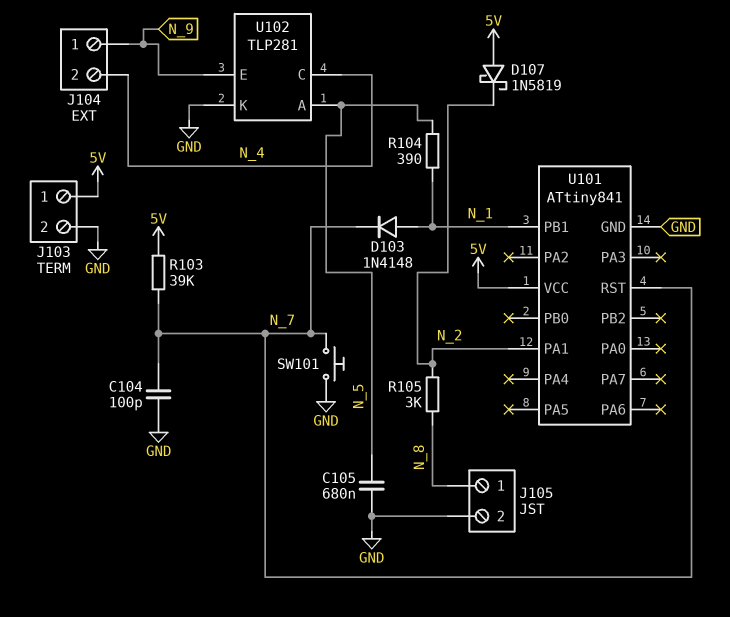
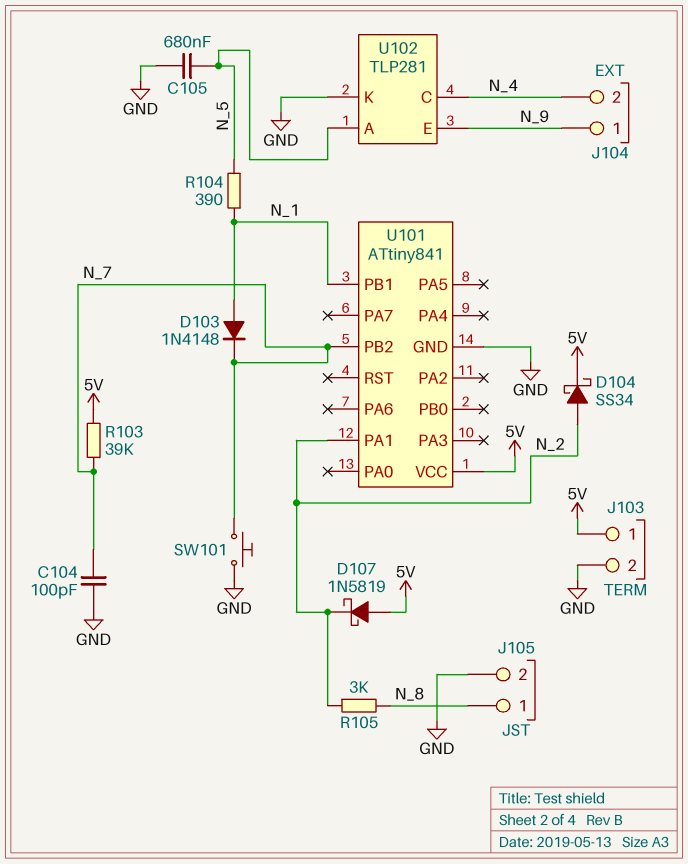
D104: none -> schottky SS34 (A N_2, K 5V)
U101 pin PB2: none -> N_7
U101 pin RST: N_7 -> none

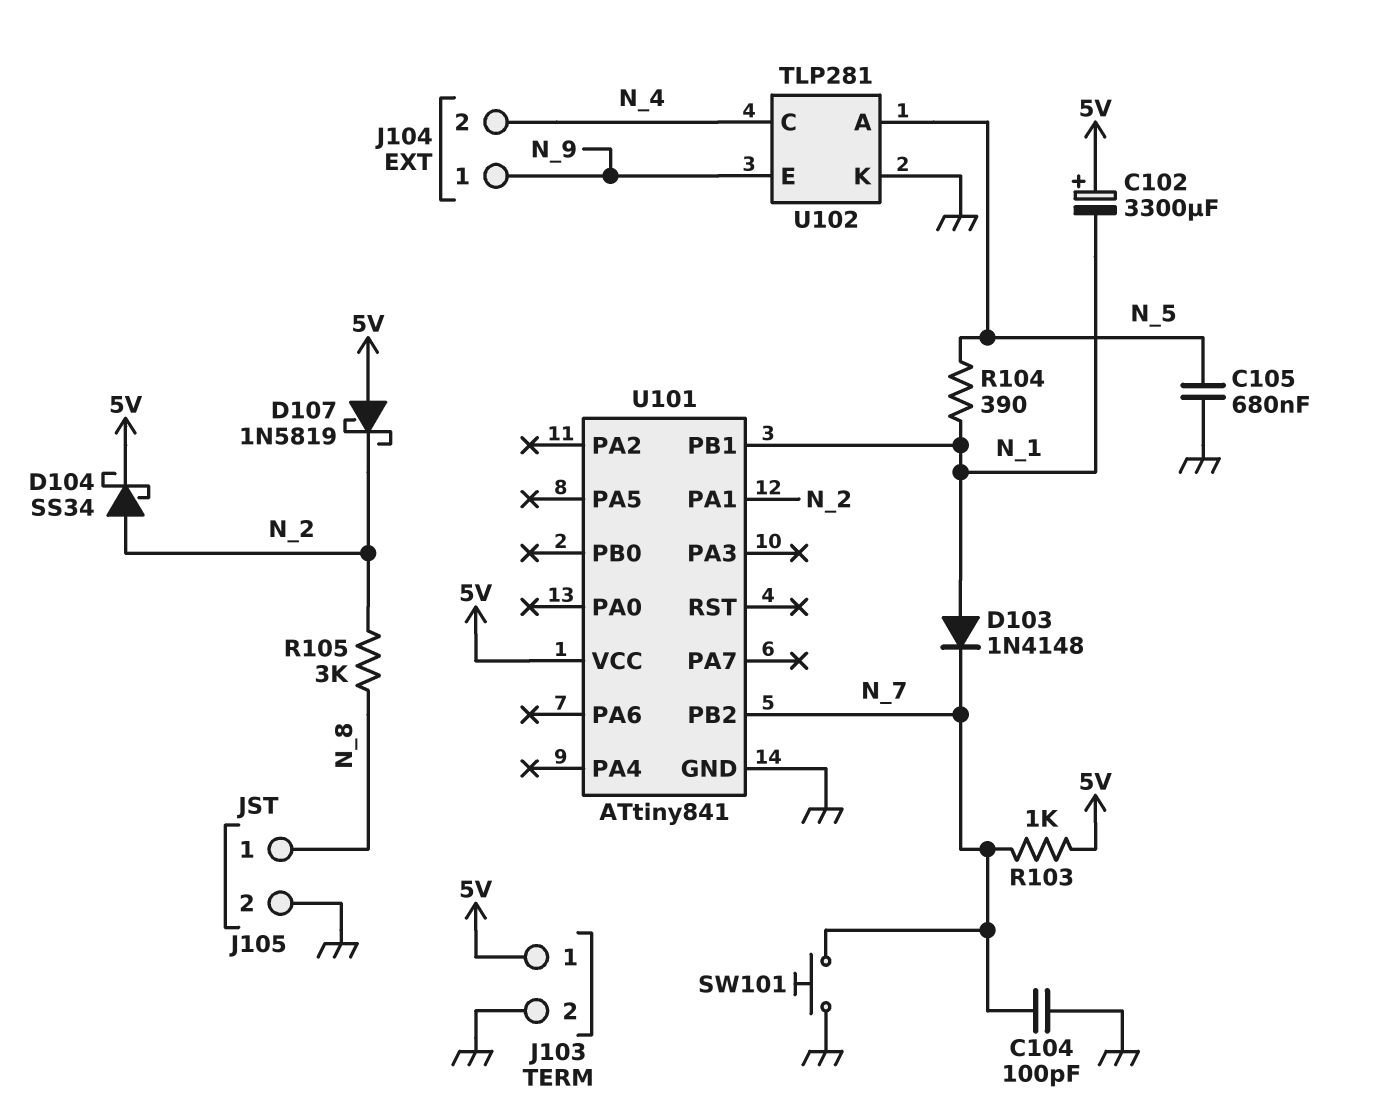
C102: none -> 3300uF (plus 5V, minus N_1)
R103: 39k (5V, N_7) -> 1k (5V, N_7)

